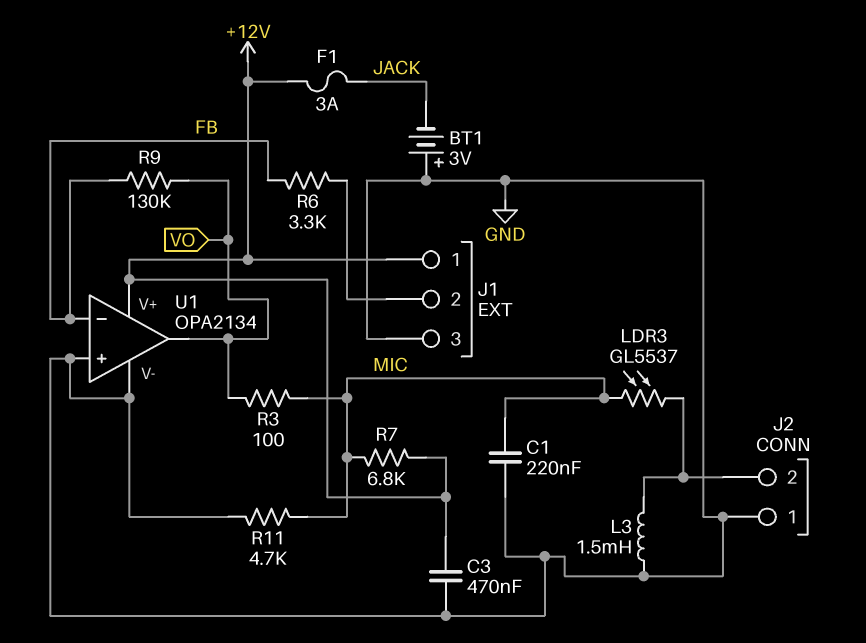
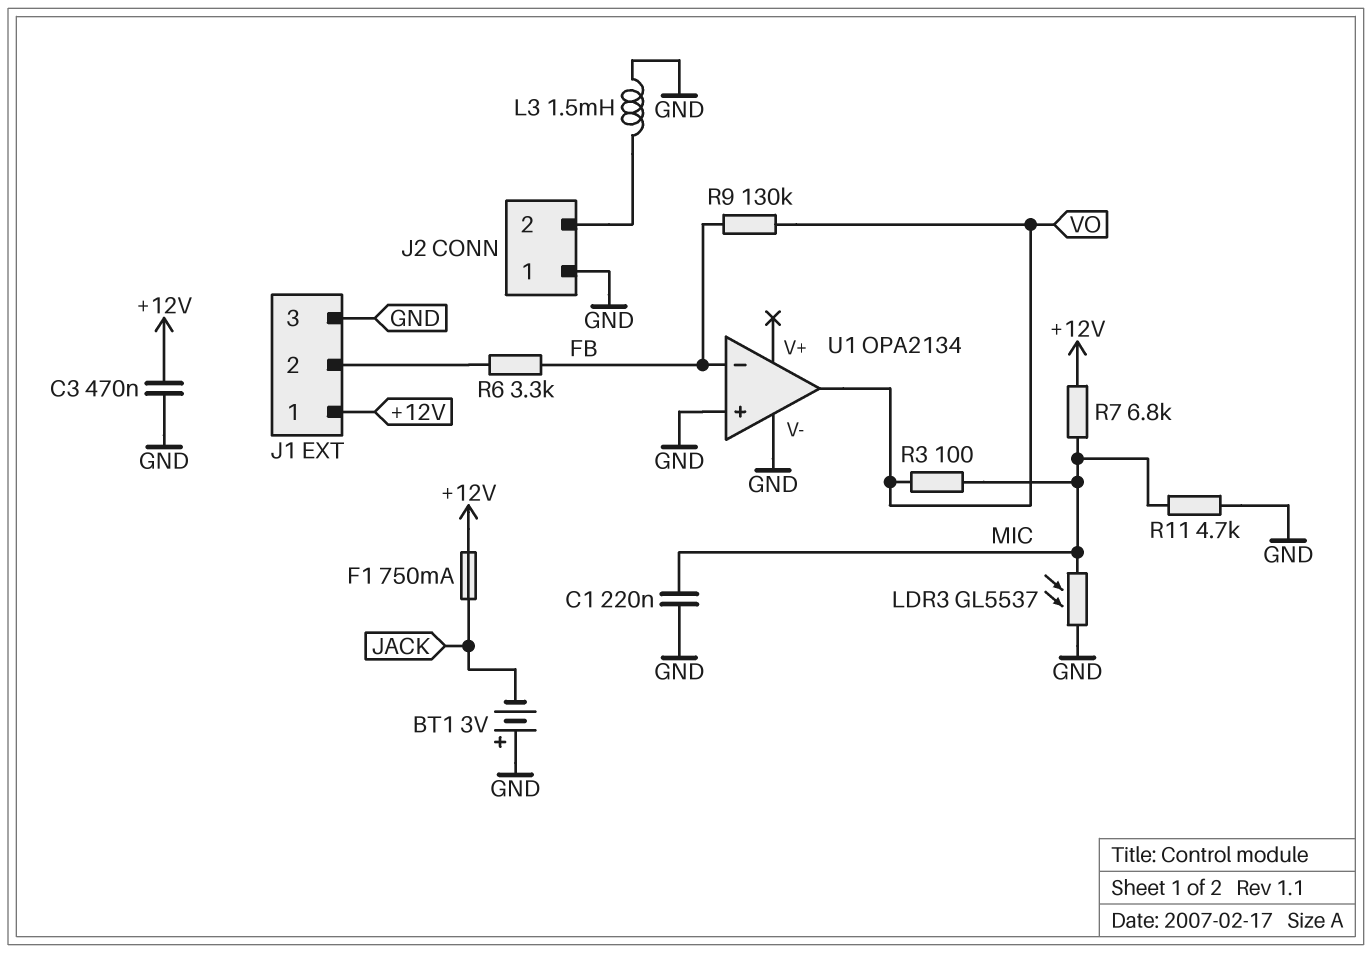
F1: 3A (+12V, JACK) -> 750mA (+12V, JACK)
LDR3: GL5537 (J2/2, MIC) -> GL5537 (GND, MIC)
U1 pin V+: +12V -> none

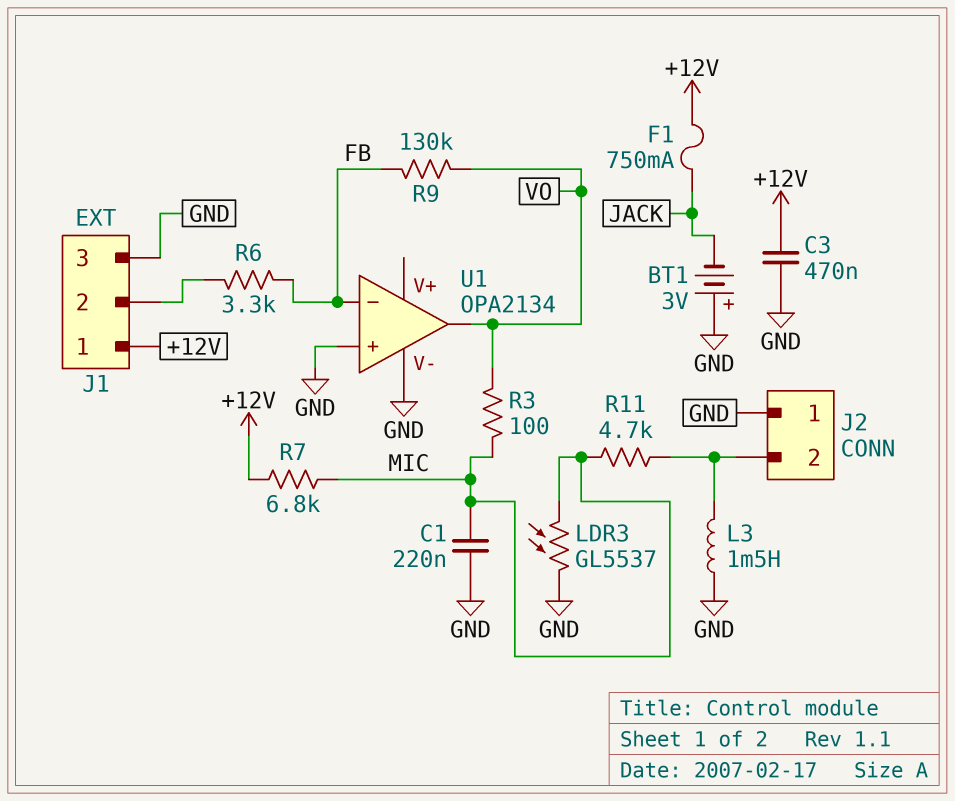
R11: 4.7k (GND, MIC) -> 4.7k (J2/2, MIC)

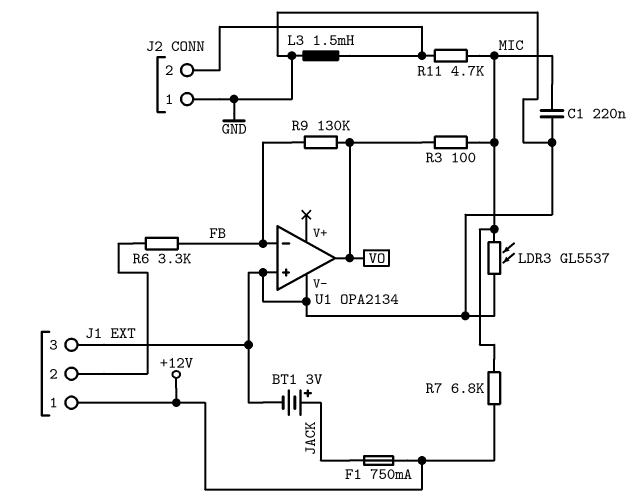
BT1: 3V (plus GND, minus JACK) -> 3V (plus JACK, minus GND)
C3: 470nF (+12V, GND) -> none

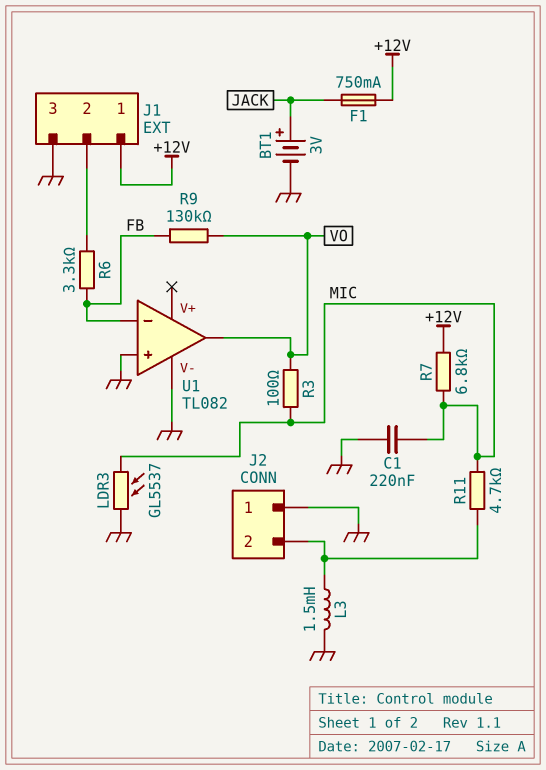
U1: OPA2134 -> TL082

